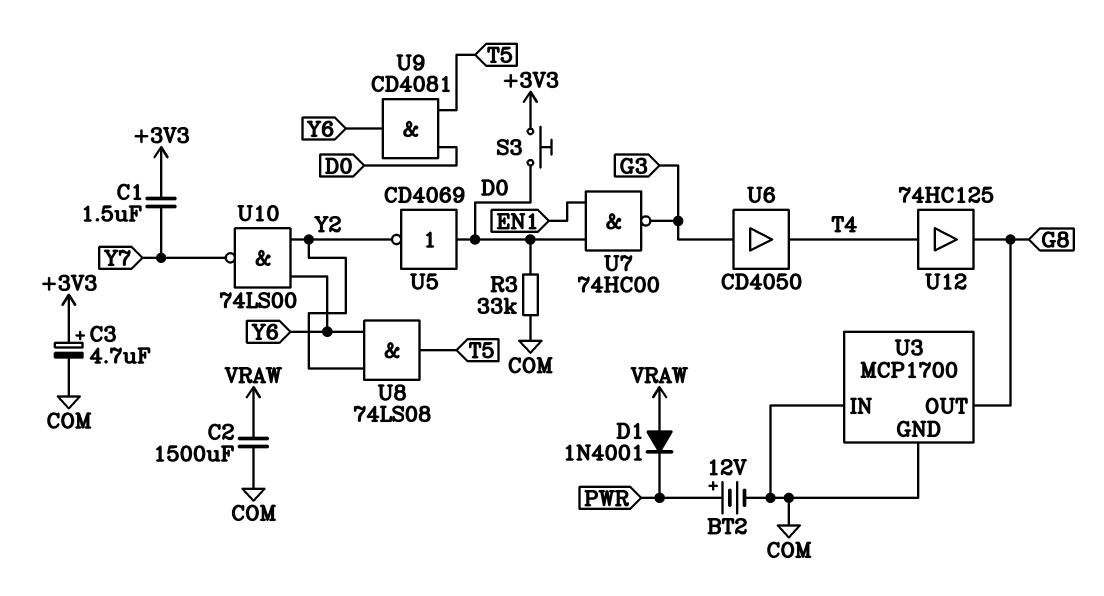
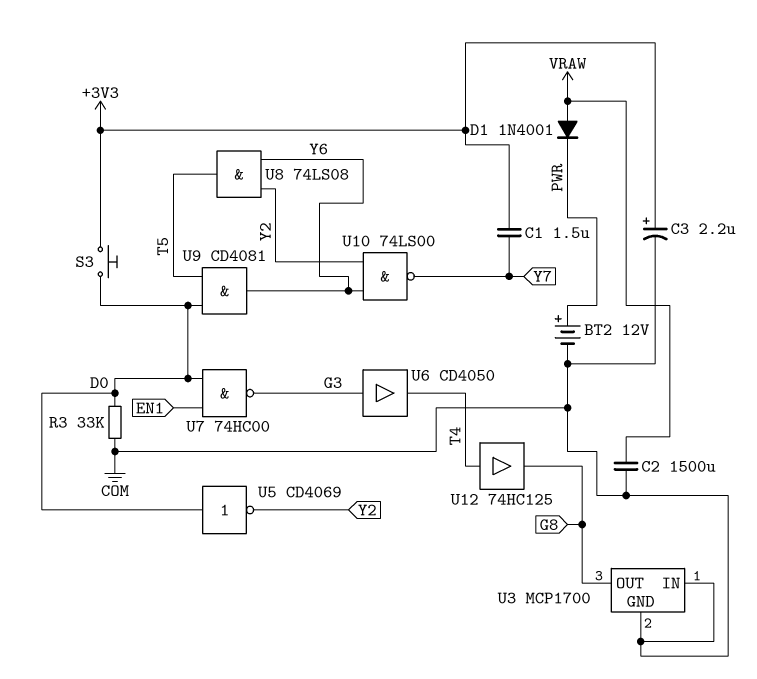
C3: 4.7uF (plus +3V3, minus COM) -> 2.2uF (plus +3V3, minus COM)

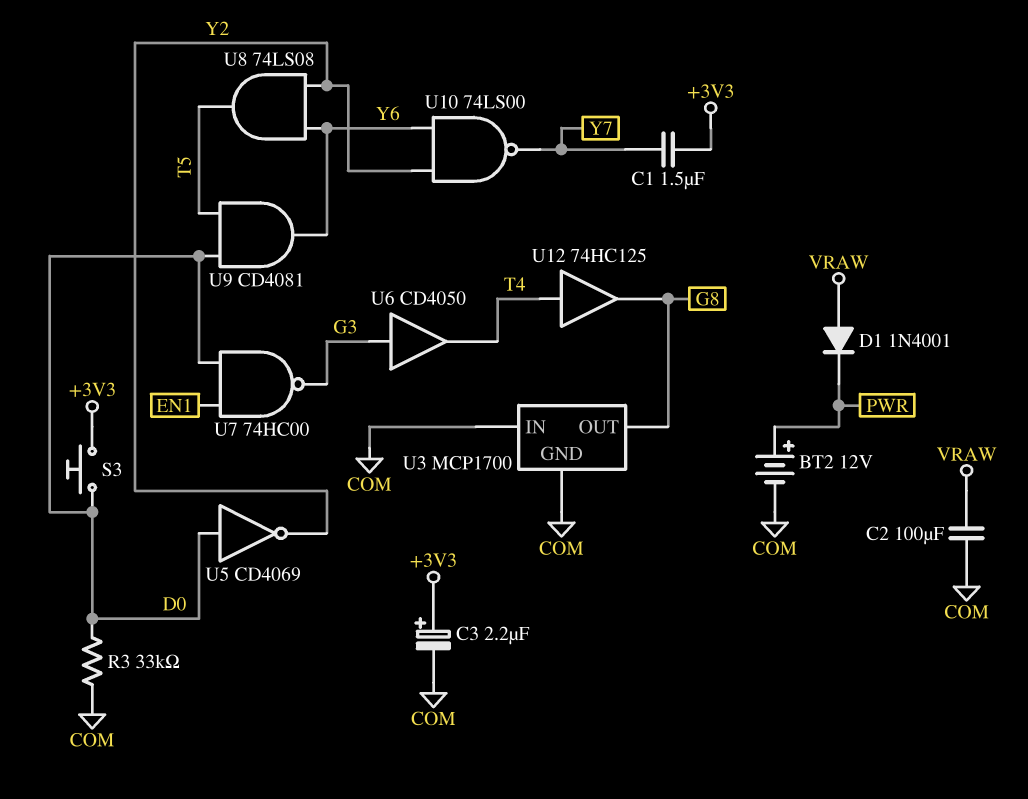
C2: 1500uF (COM, VRAW) -> 100uF (COM, VRAW)

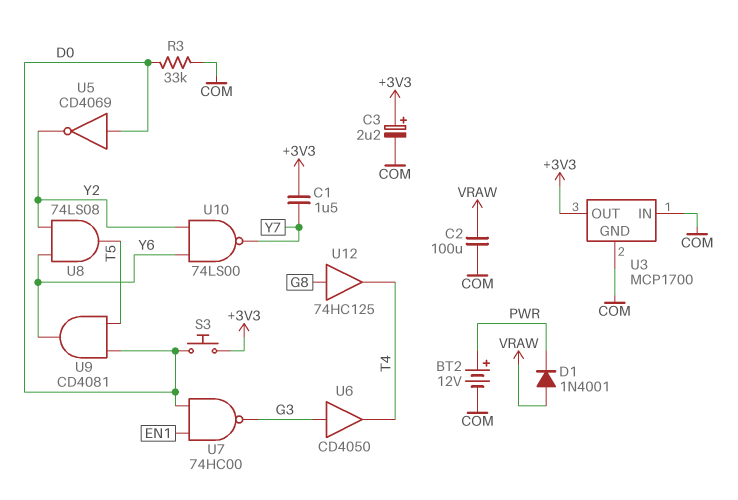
U3 pin OUT: G8 -> +3V3
U12: buffer 74HC125 (in T4, out G8) -> buffer 74HC125 (in G8, out T4)

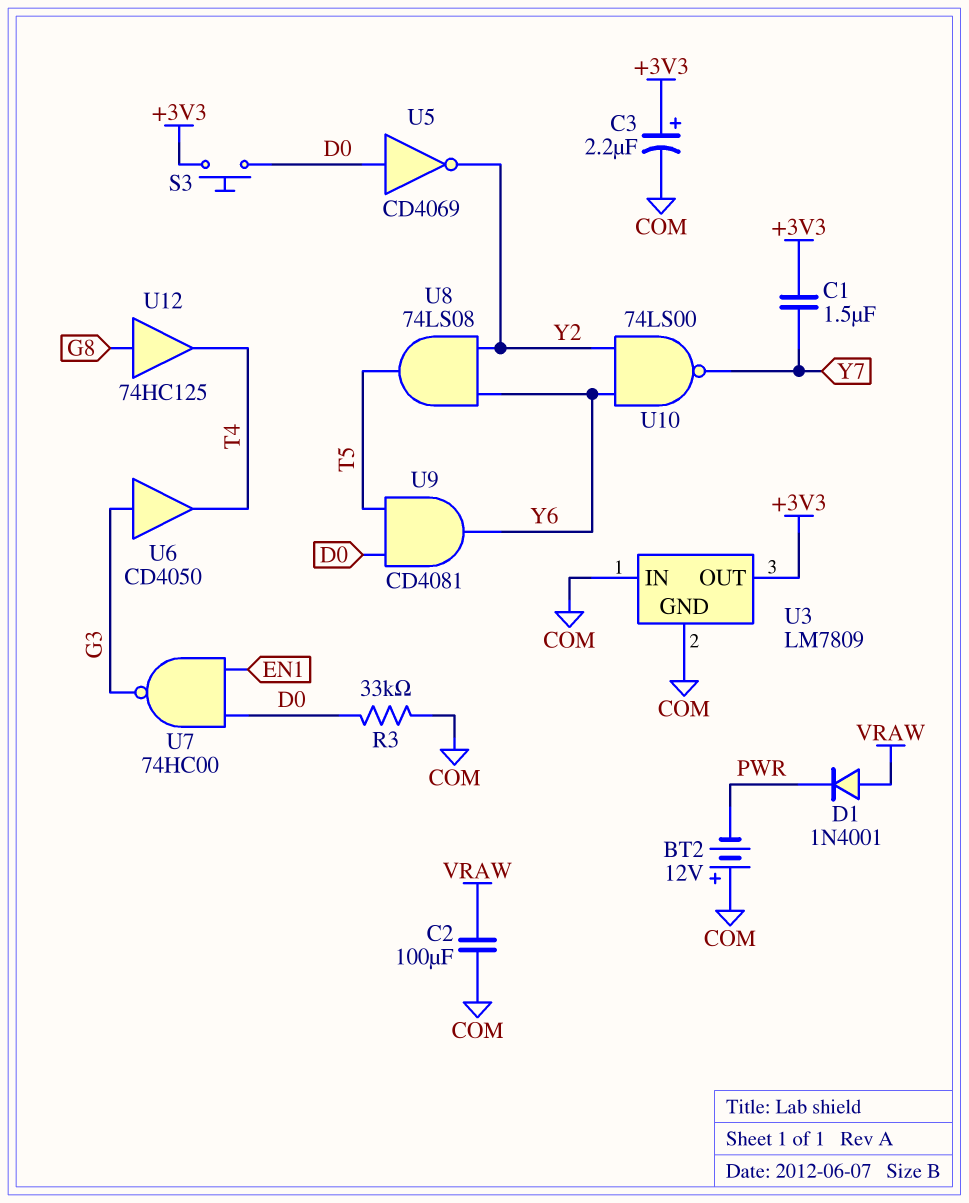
BT2: 12V (plus PWR, minus COM) -> 12V (plus COM, minus PWR)
U3: MCP1700 -> LM7809

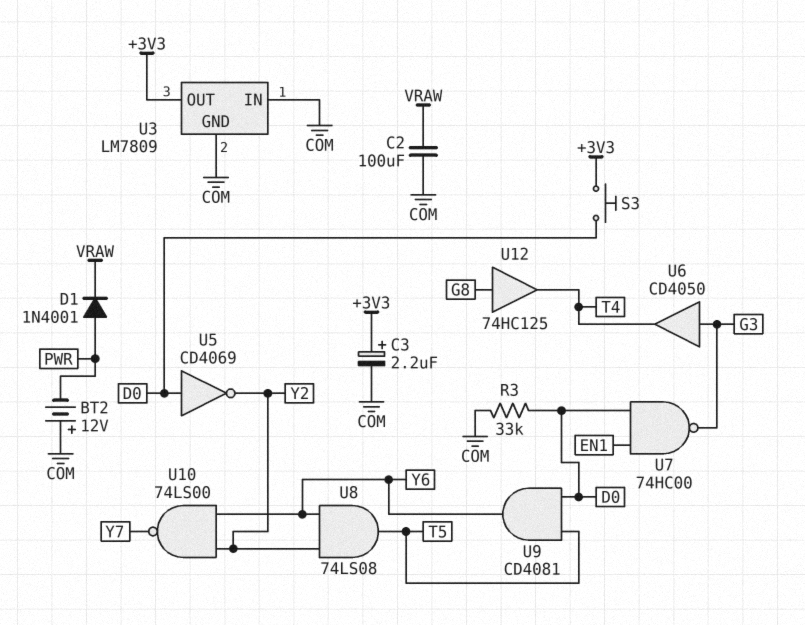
C1: 1.5uF (+3V3, Y7) -> none
D1: diode 1N4001 (A VRAW, K PWR) -> diode 1N4001 (A PWR, K VRAW)

